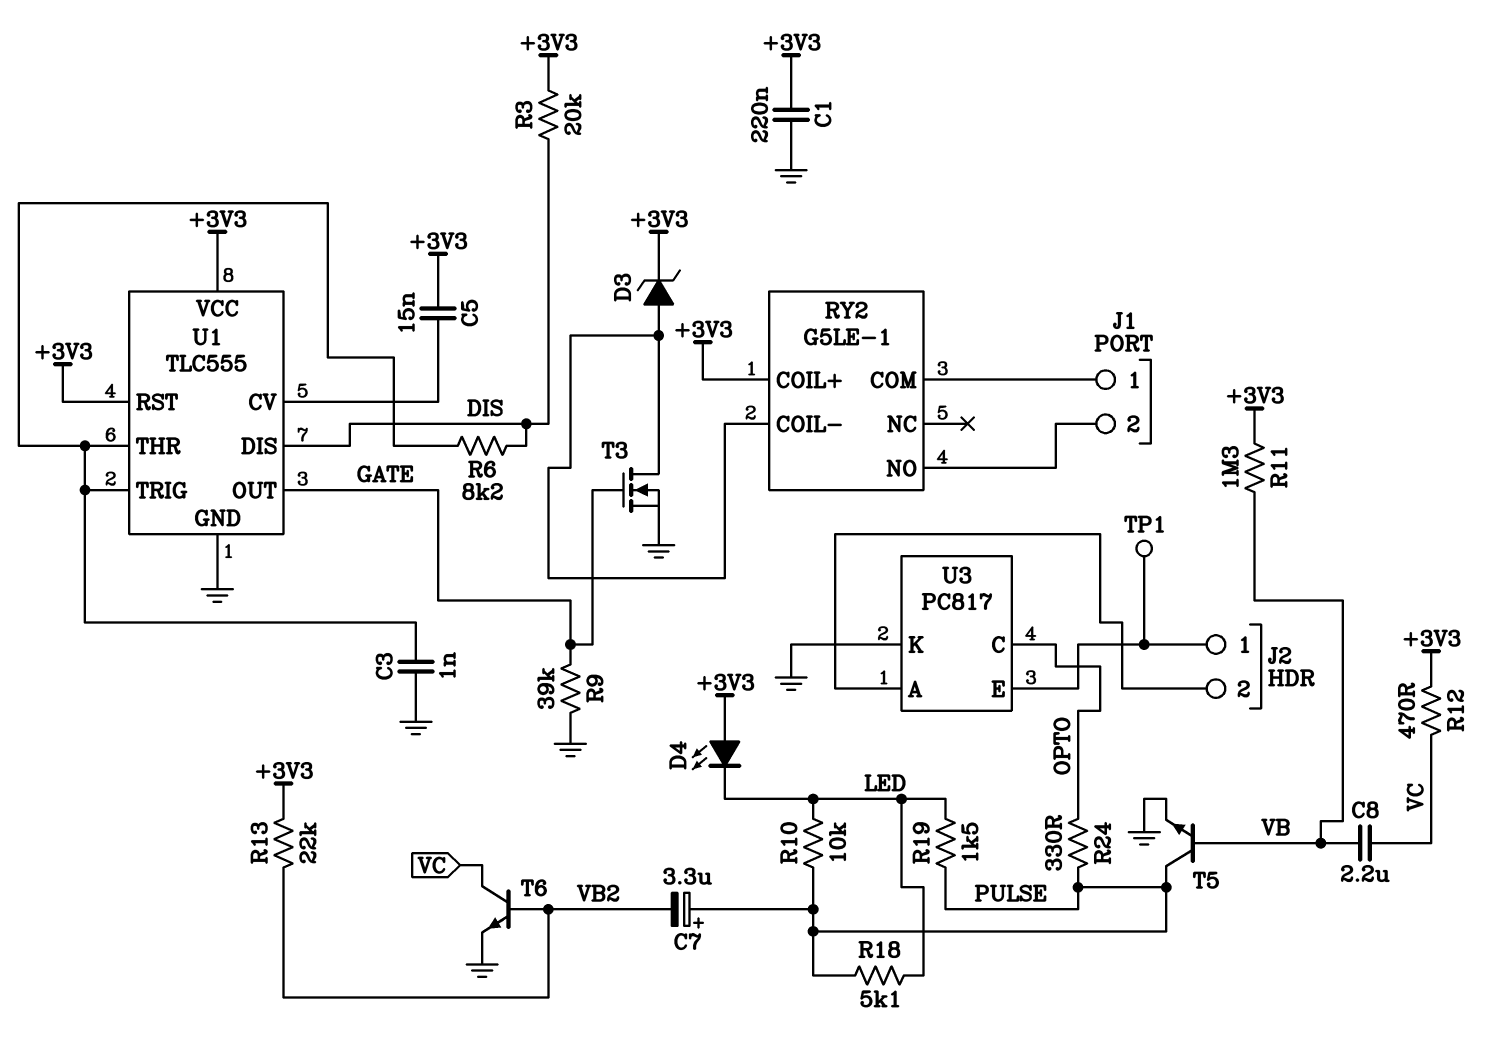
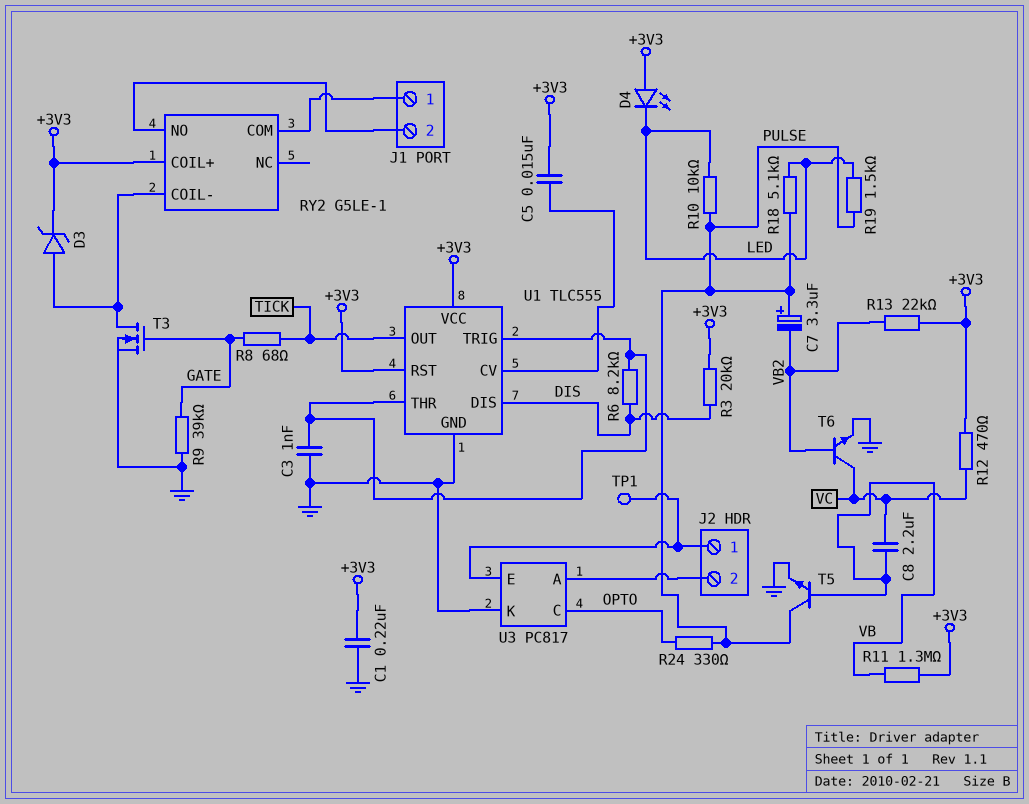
R8: none -> 68 (GATE, TICK)
U1 pin OUT: GATE -> TICK

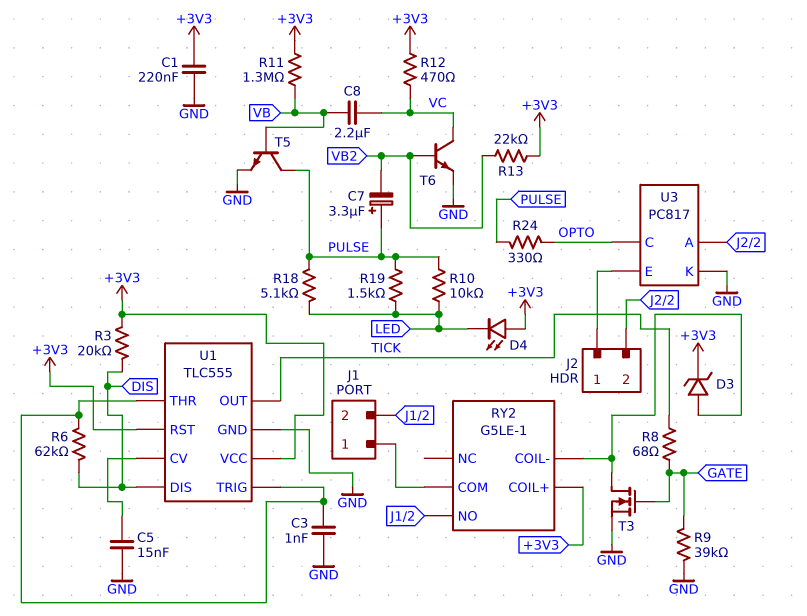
C5: 15nF (+3V3, U1/CV) -> 15nF (GND, U1/CV)
R6: 8.2k (DIS, U1/THR) -> 62k (DIS, U1/THR)
TP1: test point (J2/1) -> none

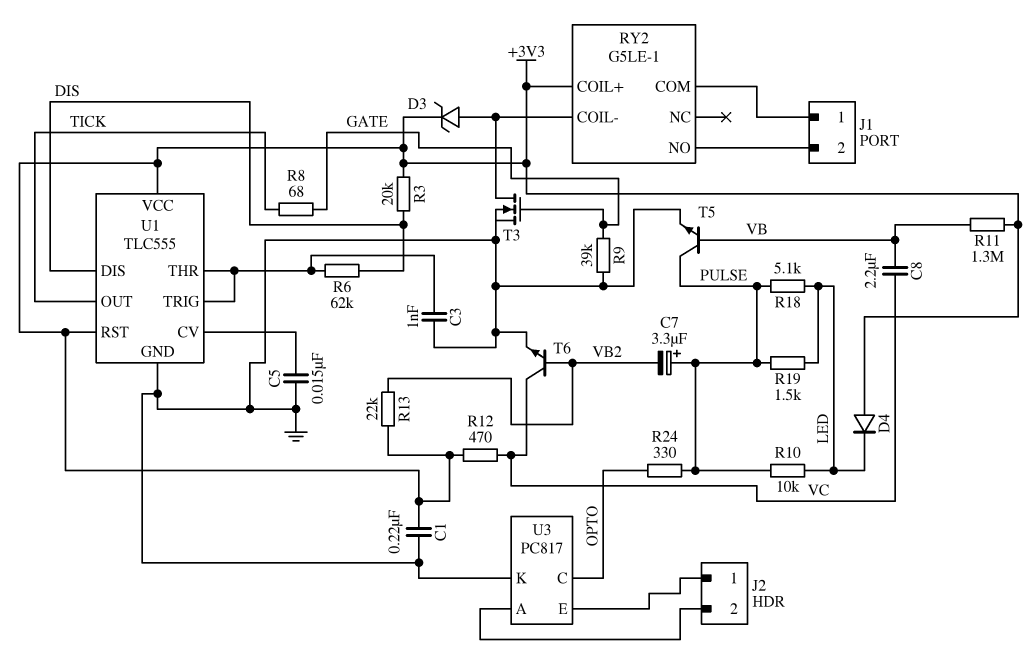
D4: LED (A +3V3, K LED) -> diode (A +3V3, K LED)

